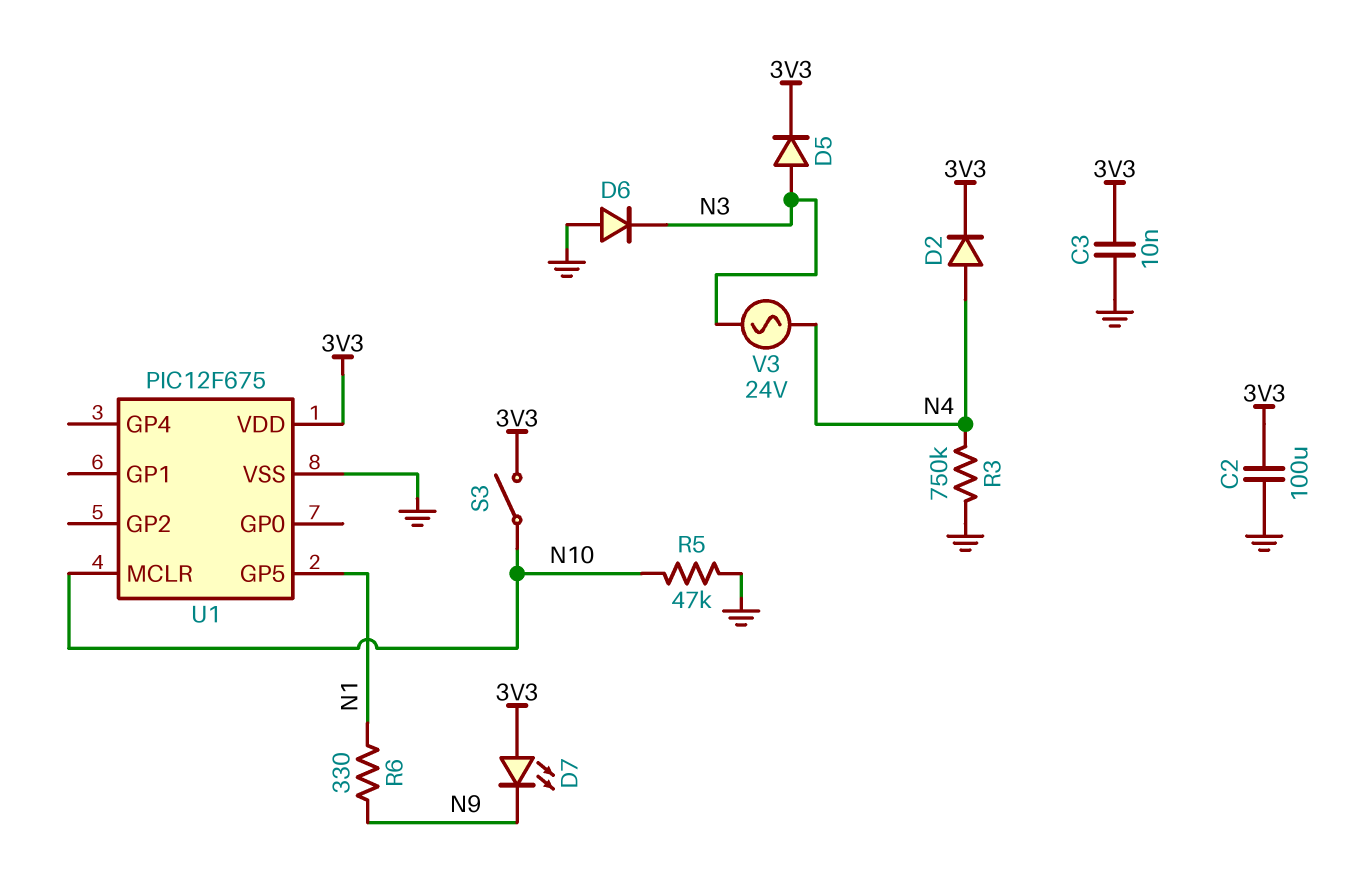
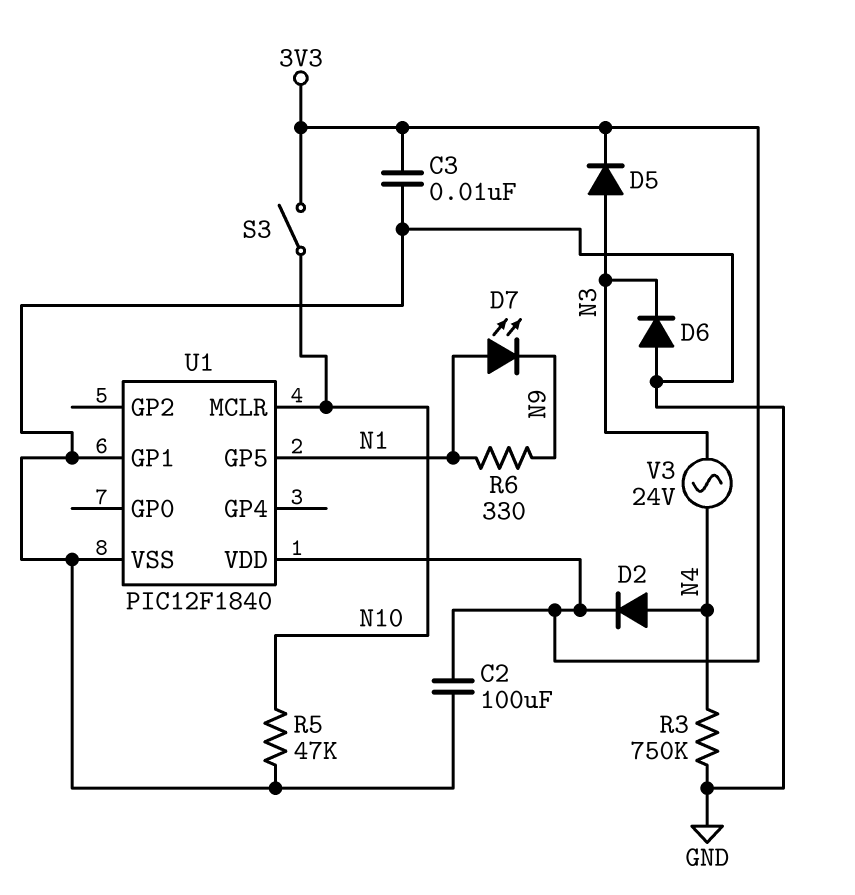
D7: LED (A 3V3, K N9) -> LED (A N1, K N9)
U1: PIC12F675 -> PIC12F1840
U1 pin GP1: none -> GND

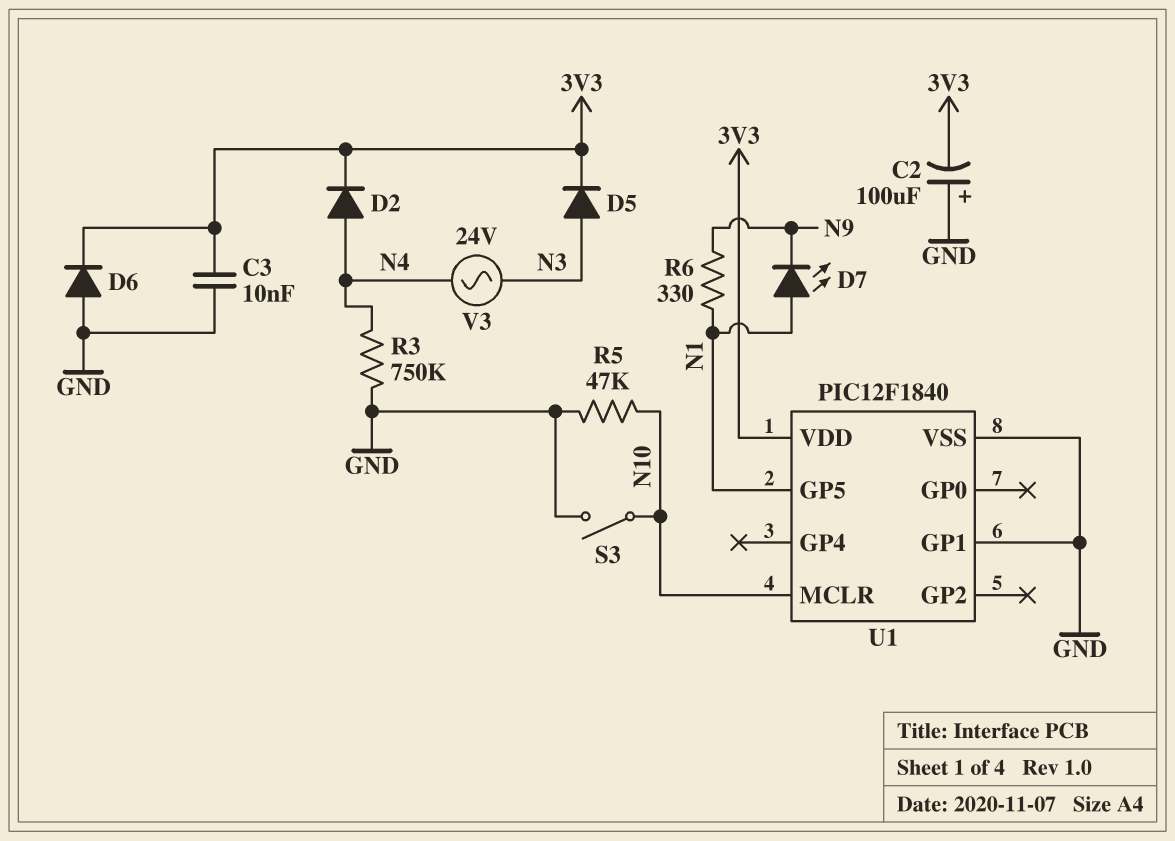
C2: 100uF (3V3, GND) -> 100uF (plus GND, minus 3V3)
D6: diode (A GND, K N3) -> diode (A GND, K 3V3)
S3: switch (3V3, N10) -> switch (GND, N10)

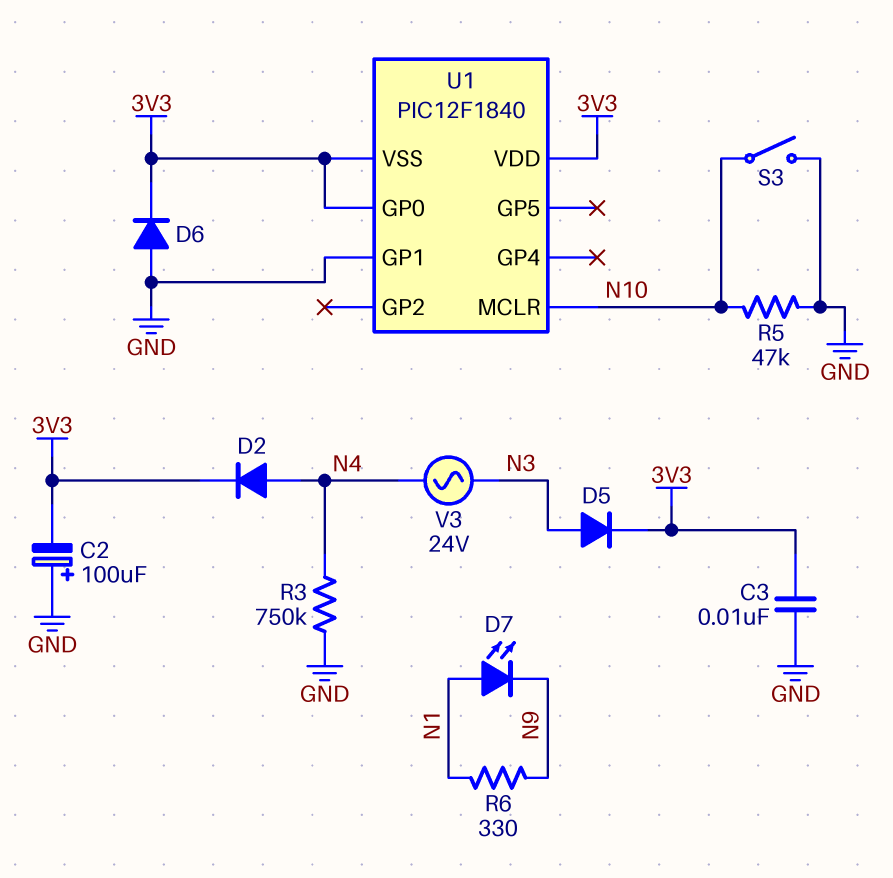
U1 pin GP0: none -> 3V3
U1 pin GP5: N1 -> none
U1 pin VSS: GND -> 3V3

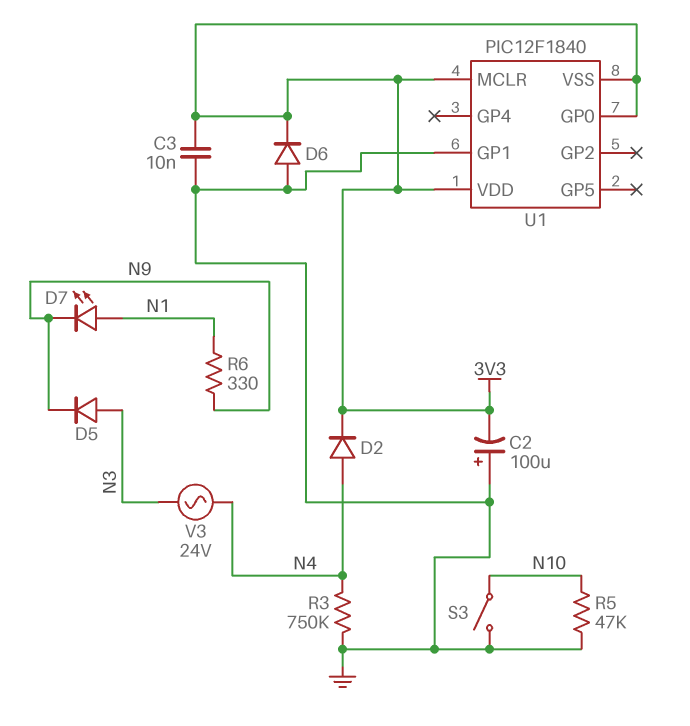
D5: diode (A N3, K 3V3) -> diode (A N3, K N9)
U1 pin MCLR: N10 -> 3V3

